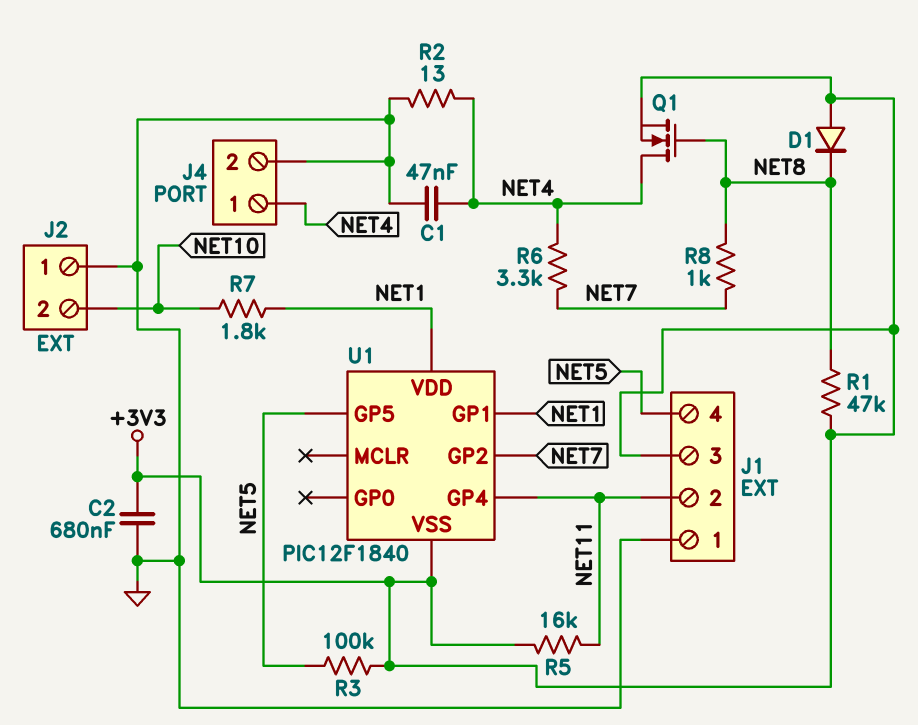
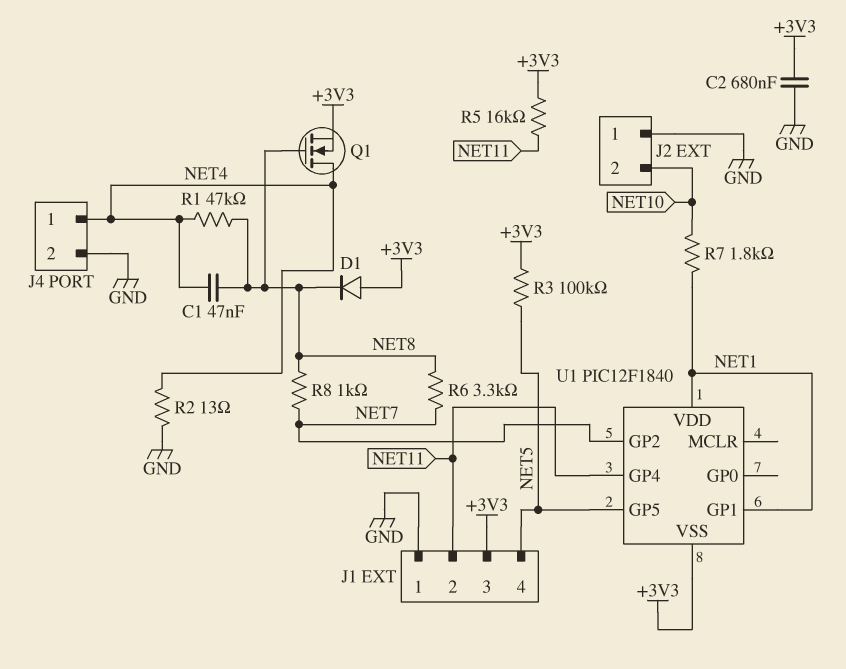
C1: 47nF (GND, NET4) -> 47nF (NET4, NET8)
R1: 47k (+3V3, NET8) -> 47k (NET4, NET8)
R6: 3.3k (NET4, NET7) -> 3.3k (NET7, NET8)

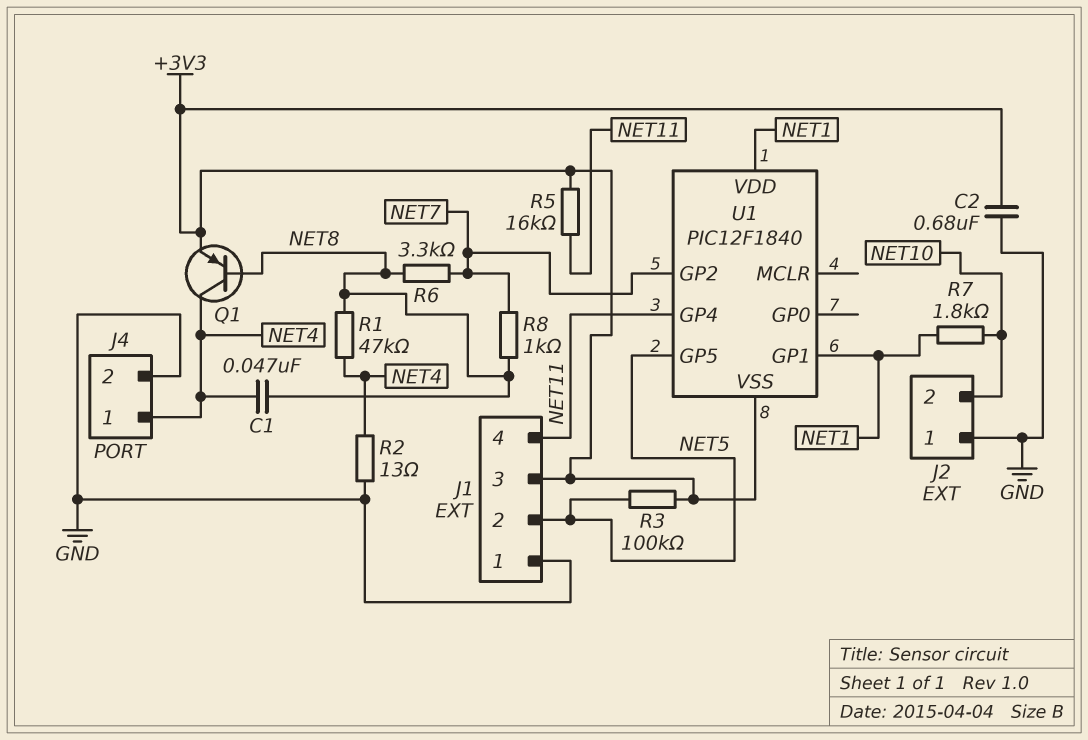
D1: diode (A +3V3, K NET8) -> none
J1 pin 2: NET11 -> NET5
J1 pin 4: NET5 -> NET11
Q1: NMOS (G NET8, D NET4, S +3V3) -> PNP (B NET8, C NET4, E +3V3)

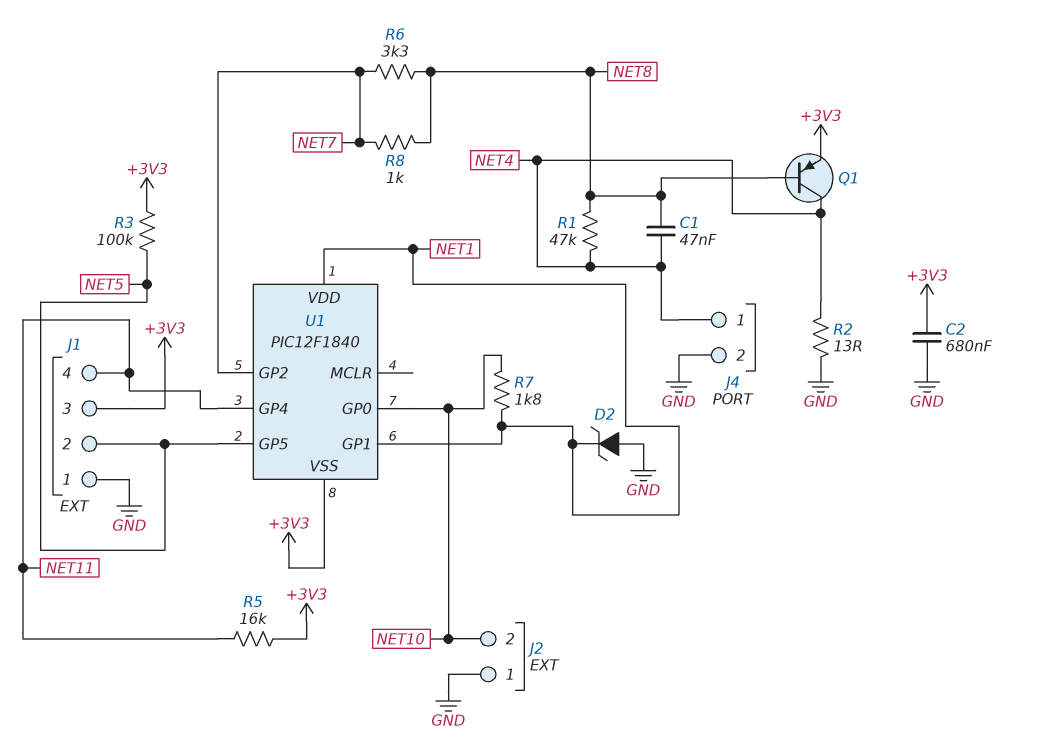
D2: none -> zener (A GND, K NET1)
U1 pin GP0: none -> NET10

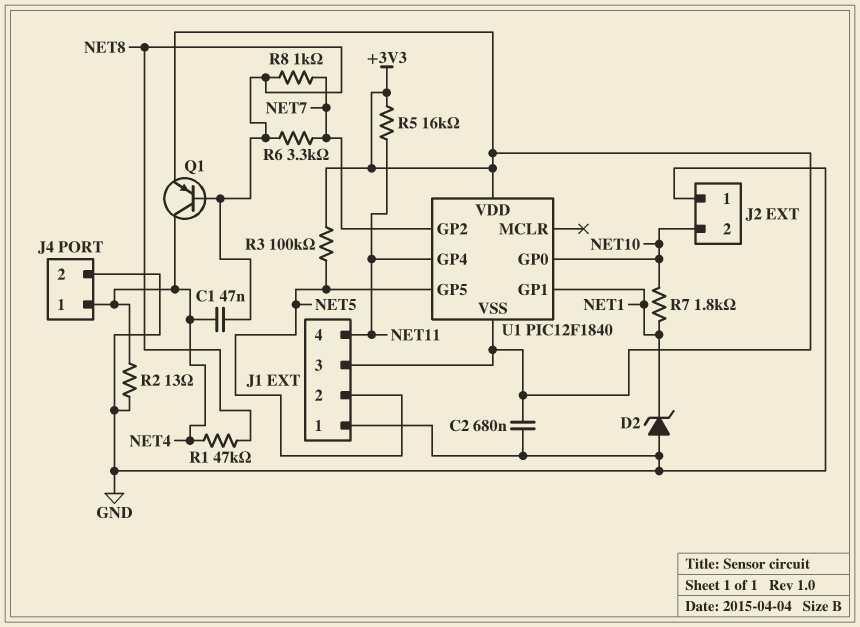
U1 pin VDD: NET1 -> +3V3

